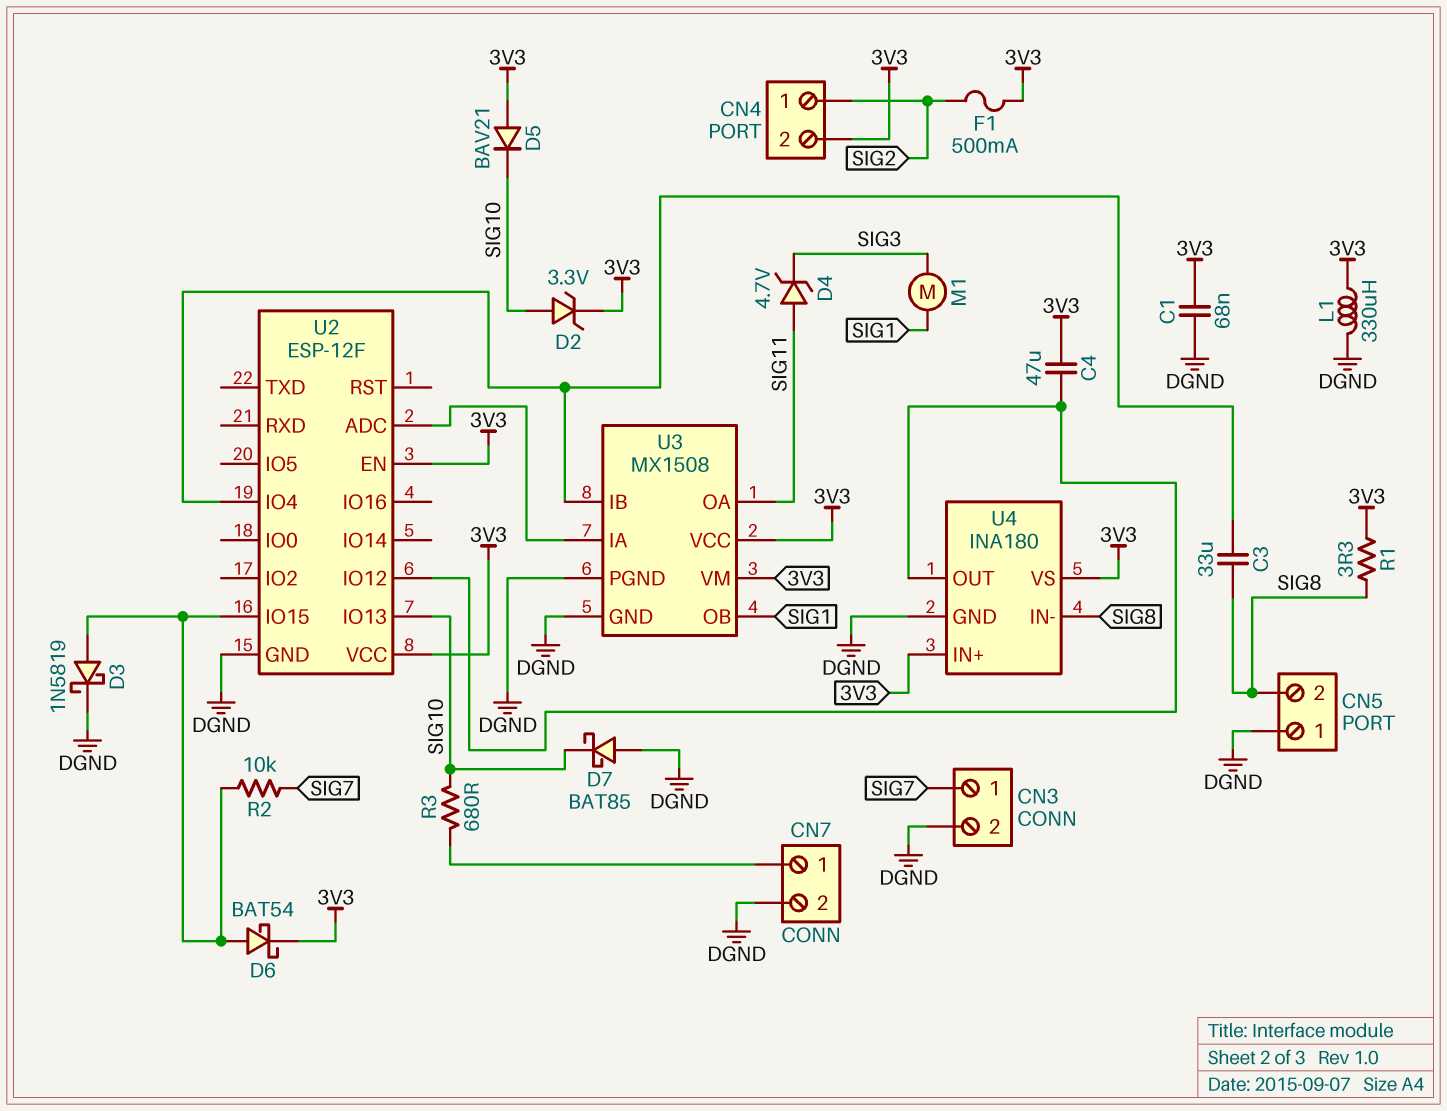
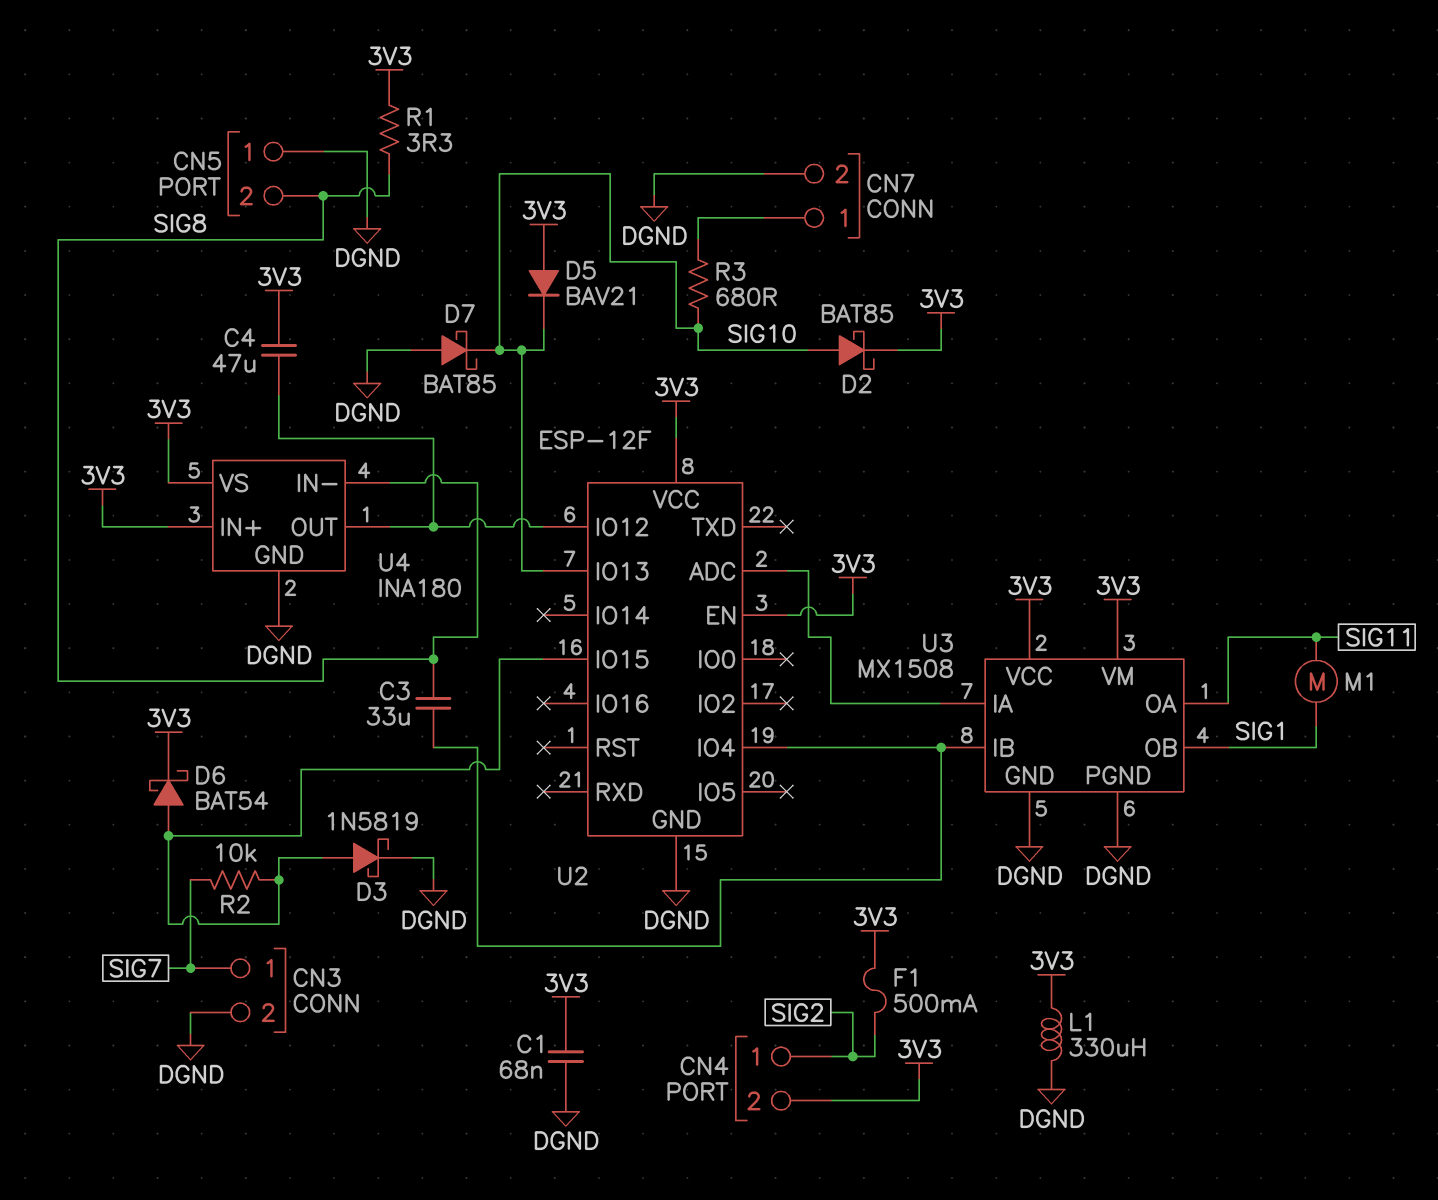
D2: zener 3.3V (A SIG10, K 3V3) -> schottky BAT85 (A SIG10, K 3V3)
D4: zener 4.7V (A SIG11, K SIG3) -> none
M1: motor (SIG1, SIG3) -> motor (SIG1, SIG11)

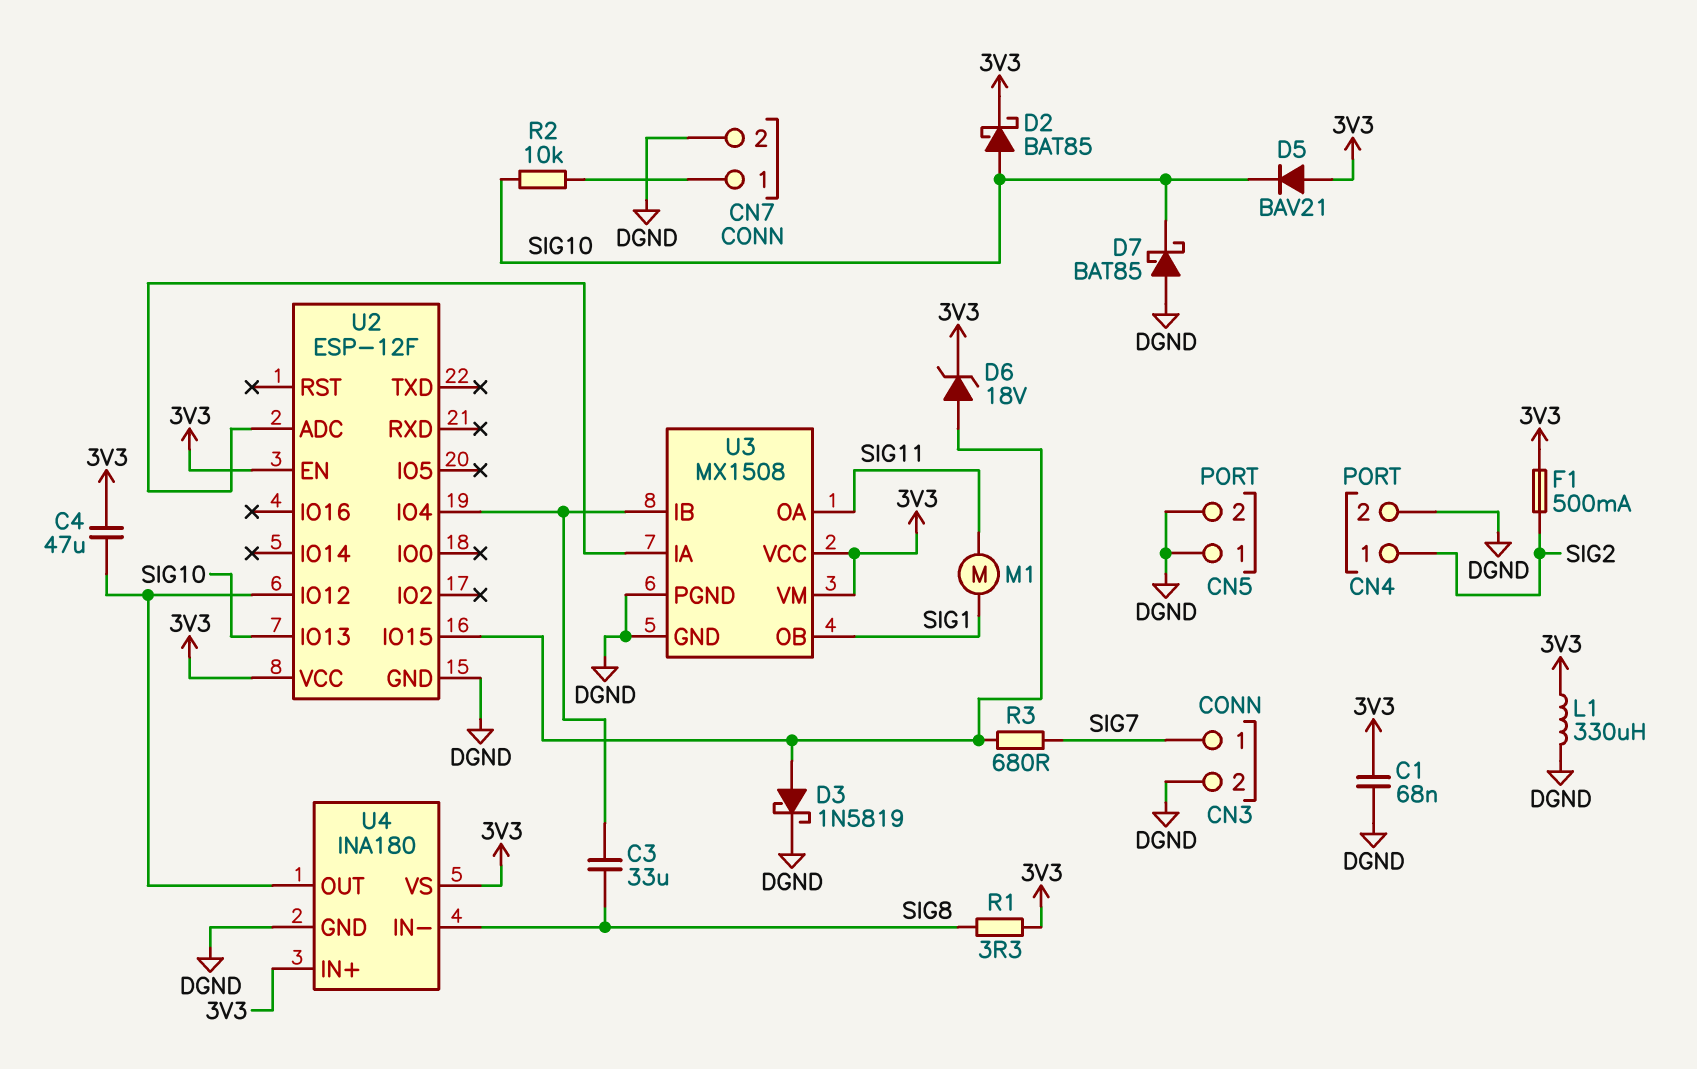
CN4 pin 2: 3V3 -> DGND
CN5 pin 2: SIG8 -> DGND
D6: schottky BAT54 (A U2/IO15, K 3V3) -> zener 18V (A U2/IO15, K 3V3)
R2: 10k (SIG7, U2/IO15) -> 10k (CN7/1, SIG10)
R3: 680 (CN7/1, SIG10) -> 680 (SIG7, U2/IO15)

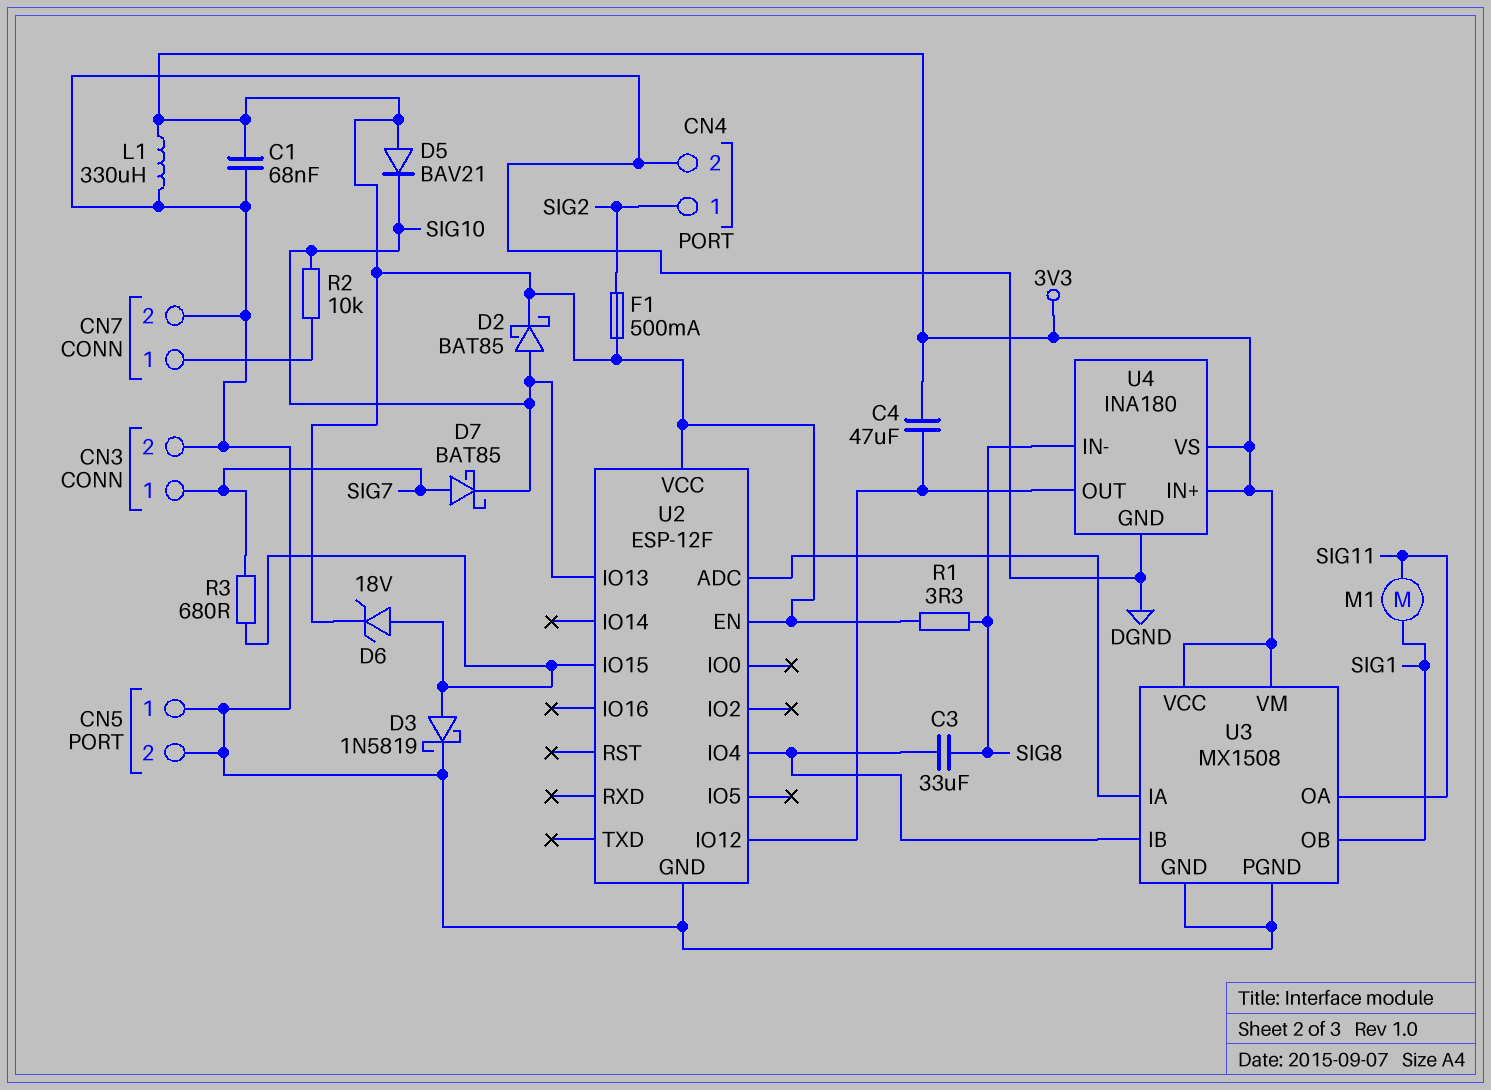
D7: schottky BAT85 (A DGND, K SIG10) -> schottky BAT85 (A SIG7, K SIG10)

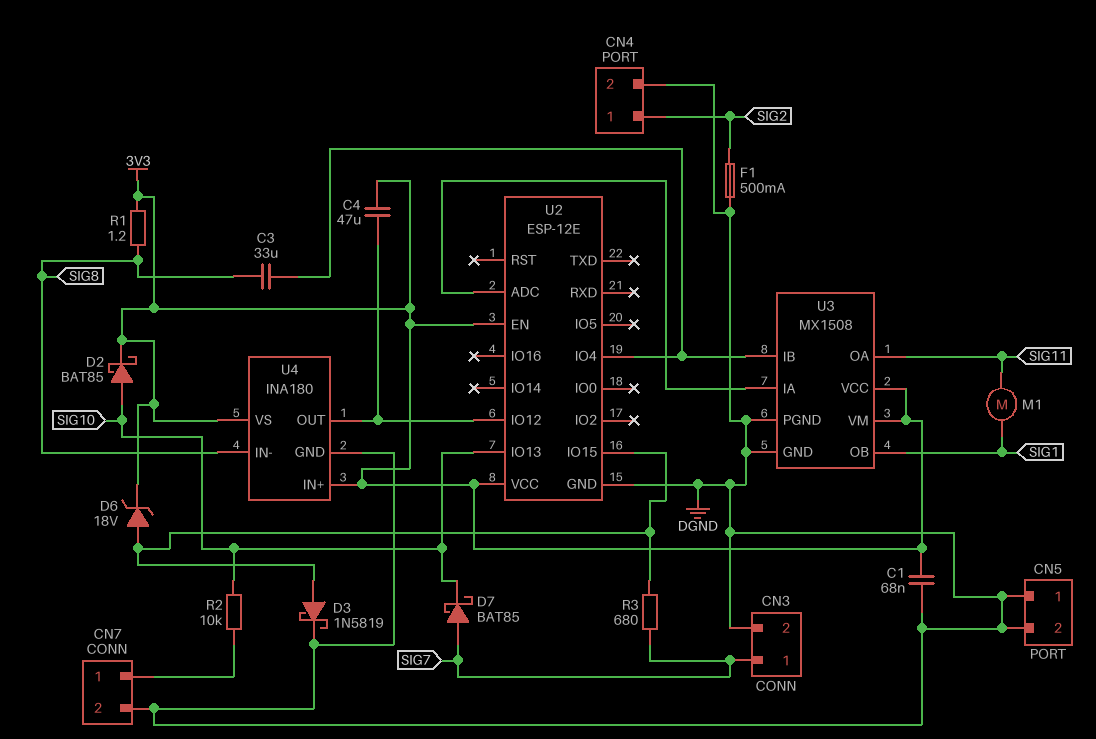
D5: diode BAV21 (A 3V3, K SIG10) -> none
F1: 500mA (3V3, SIG2) -> 500mA (DGND, SIG2)
L1: 330uH (3V3, DGND) -> none
R1: 3.3 (3V3, SIG8) -> 1.2 (3V3, SIG8)
U2: ESP-12F -> ESP-12E

